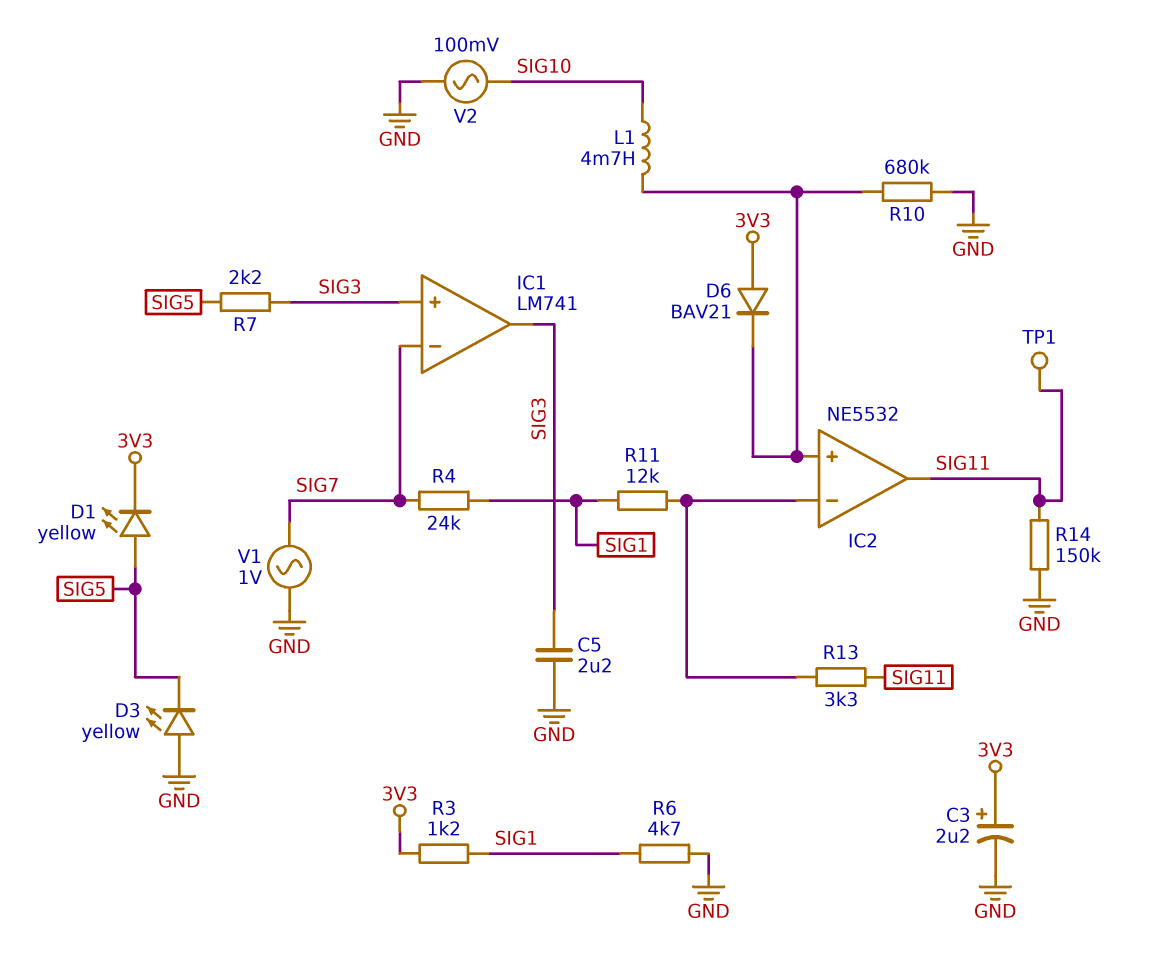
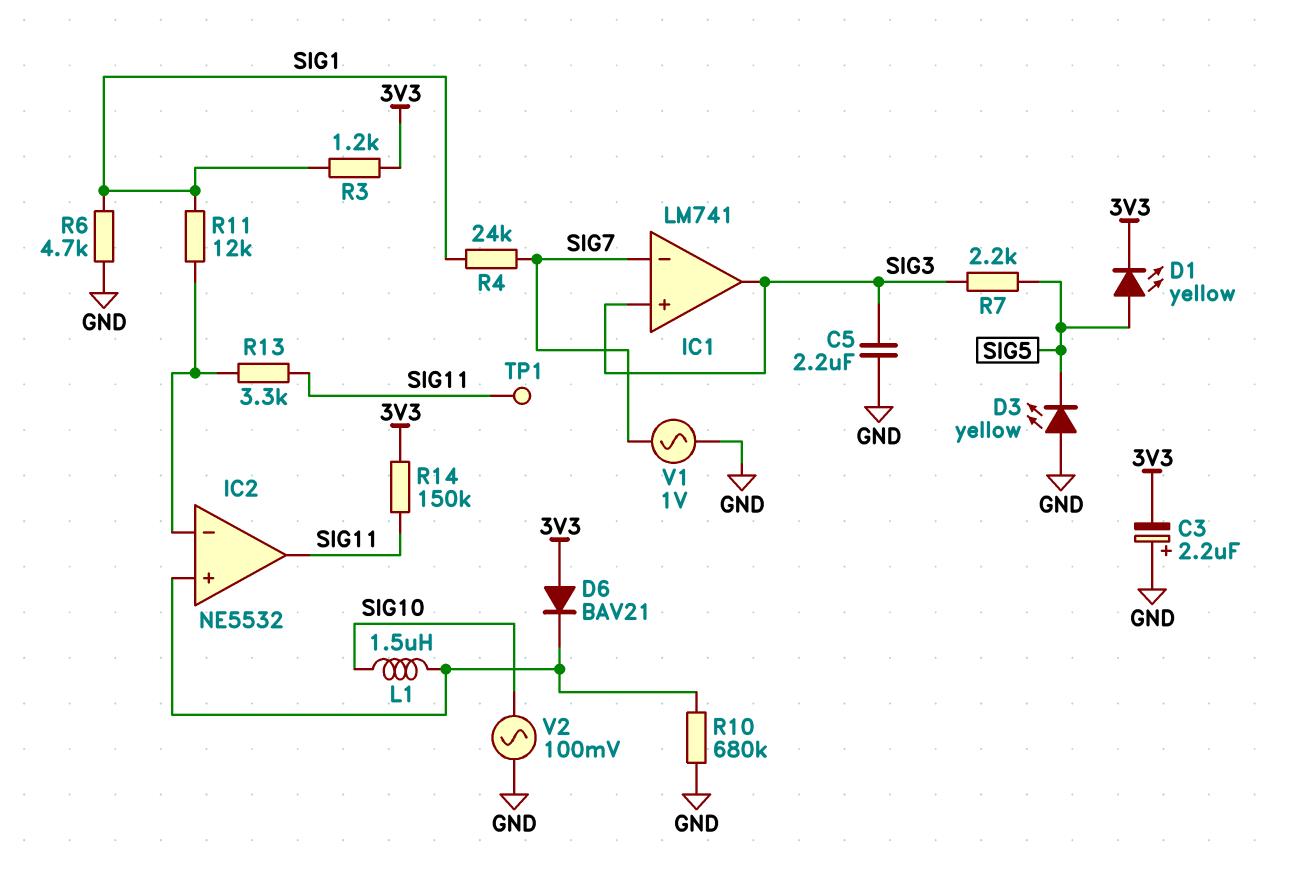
C3: 2.2uF (plus 3V3, minus GND) -> 2.2uF (plus GND, minus 3V3)
L1: 4.7mH (IC2/in+, SIG10) -> 1.5uH (IC2/in+, SIG10)
R14: 150k (GND, SIG11) -> 150k (3V3, SIG11)

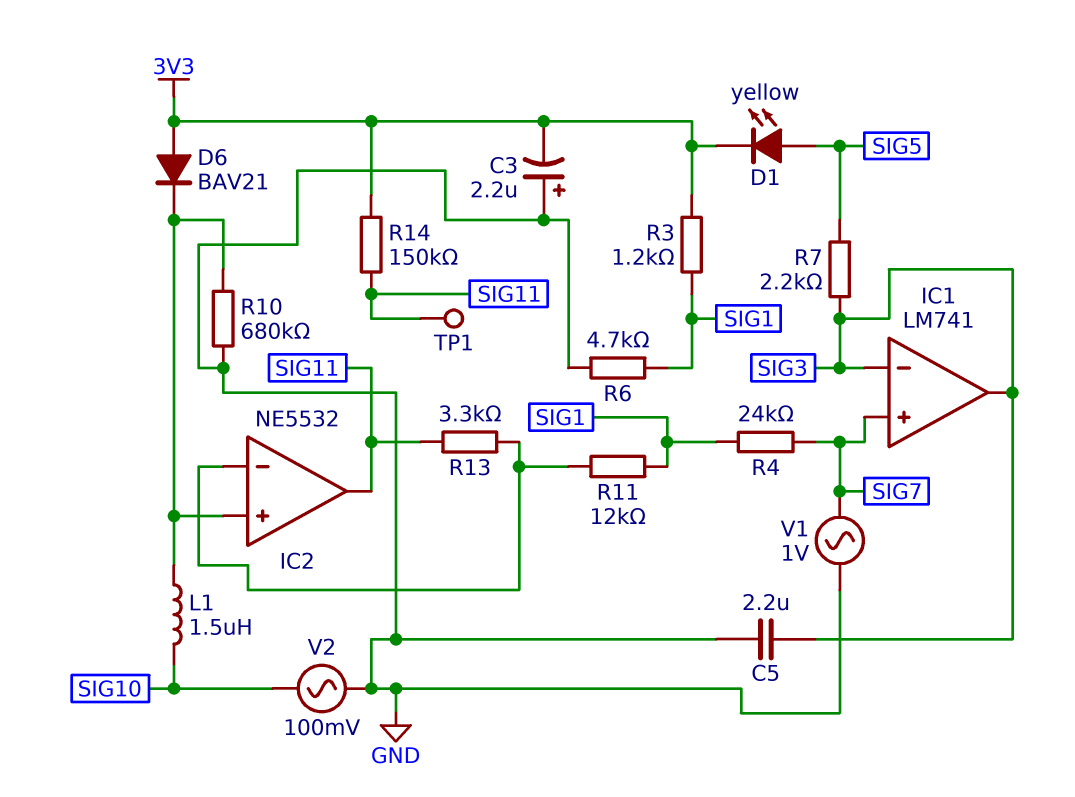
D3: LED yellow (A GND, K SIG5) -> none
IC1 pin in+: SIG3 -> SIG7
IC1 pin in-: SIG7 -> SIG3

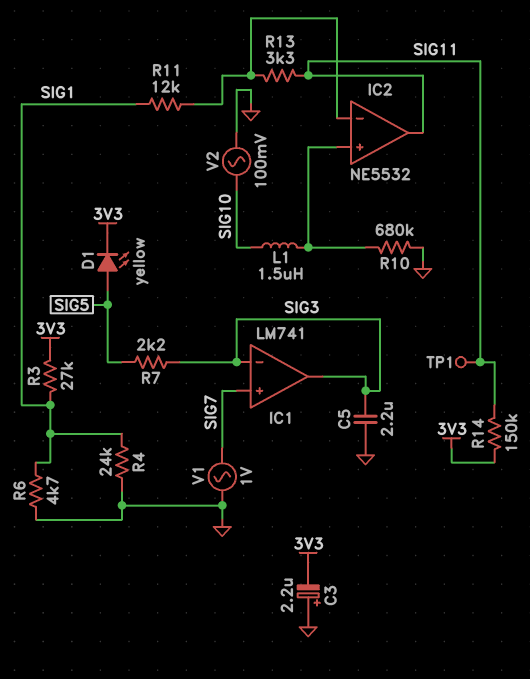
D6: diode BAV21 (A 3V3, K IC2/in+) -> none
R3: 1.2k (3V3, SIG1) -> 27k (3V3, SIG1)
R4: 24k (SIG1, SIG7) -> 24k (GND, SIG1)

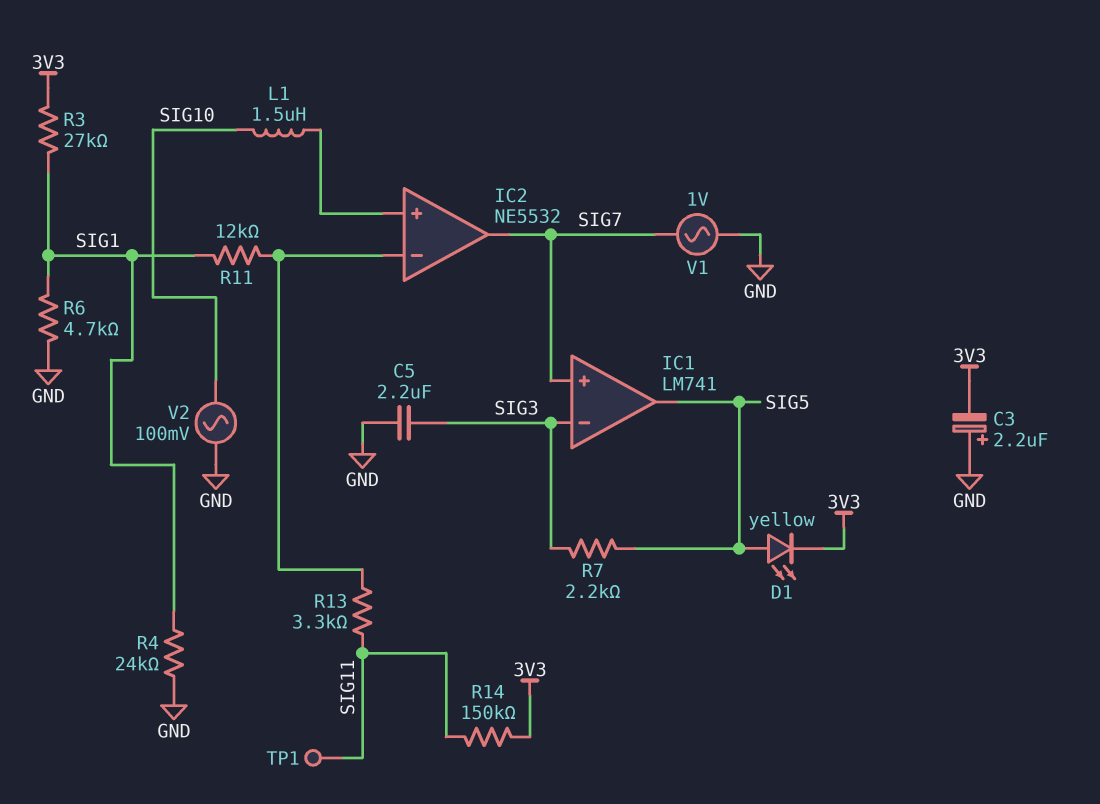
IC1 pin out: SIG3 -> SIG5
IC2 pin out: SIG11 -> SIG7
R10: 680k (GND, IC2/in+) -> none

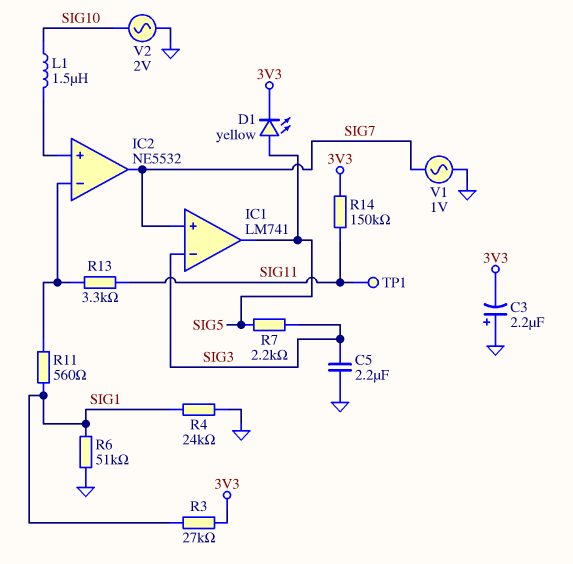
R6: 4.7k (GND, SIG1) -> 51k (GND, SIG1)
R11: 12k (IC2/in-, SIG1) -> 560 (IC2/in-, SIG1)
V2: AC 100mV (GND, SIG10) -> AC 2V (GND, SIG10)

